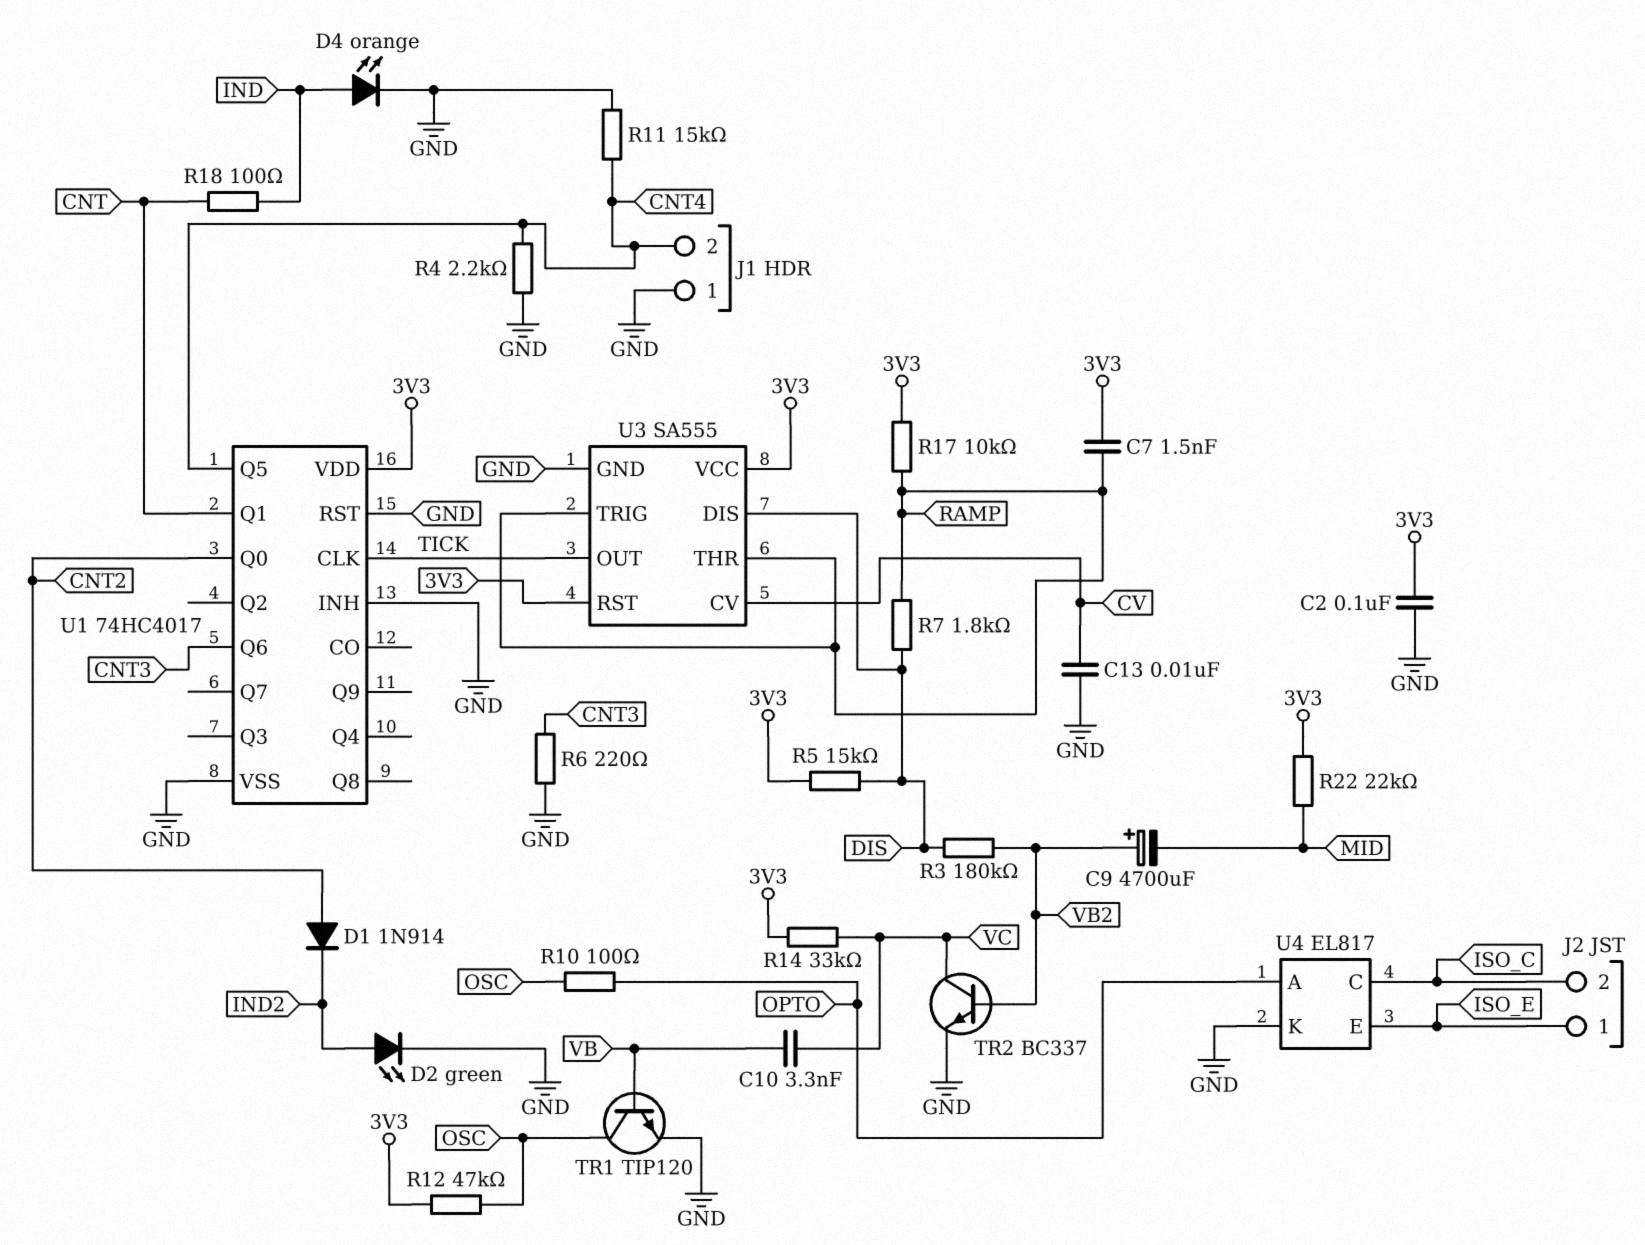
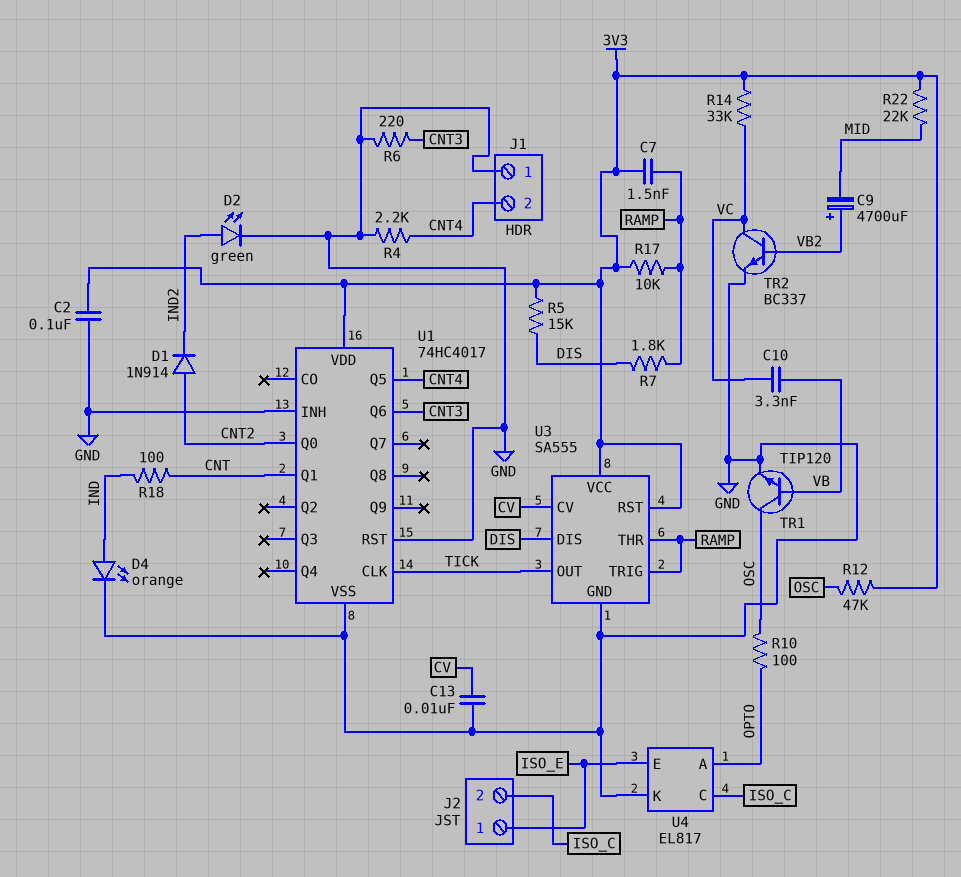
R3: 180k (DIS, VB2) -> none
R11: 15k (CNT4, GND) -> none

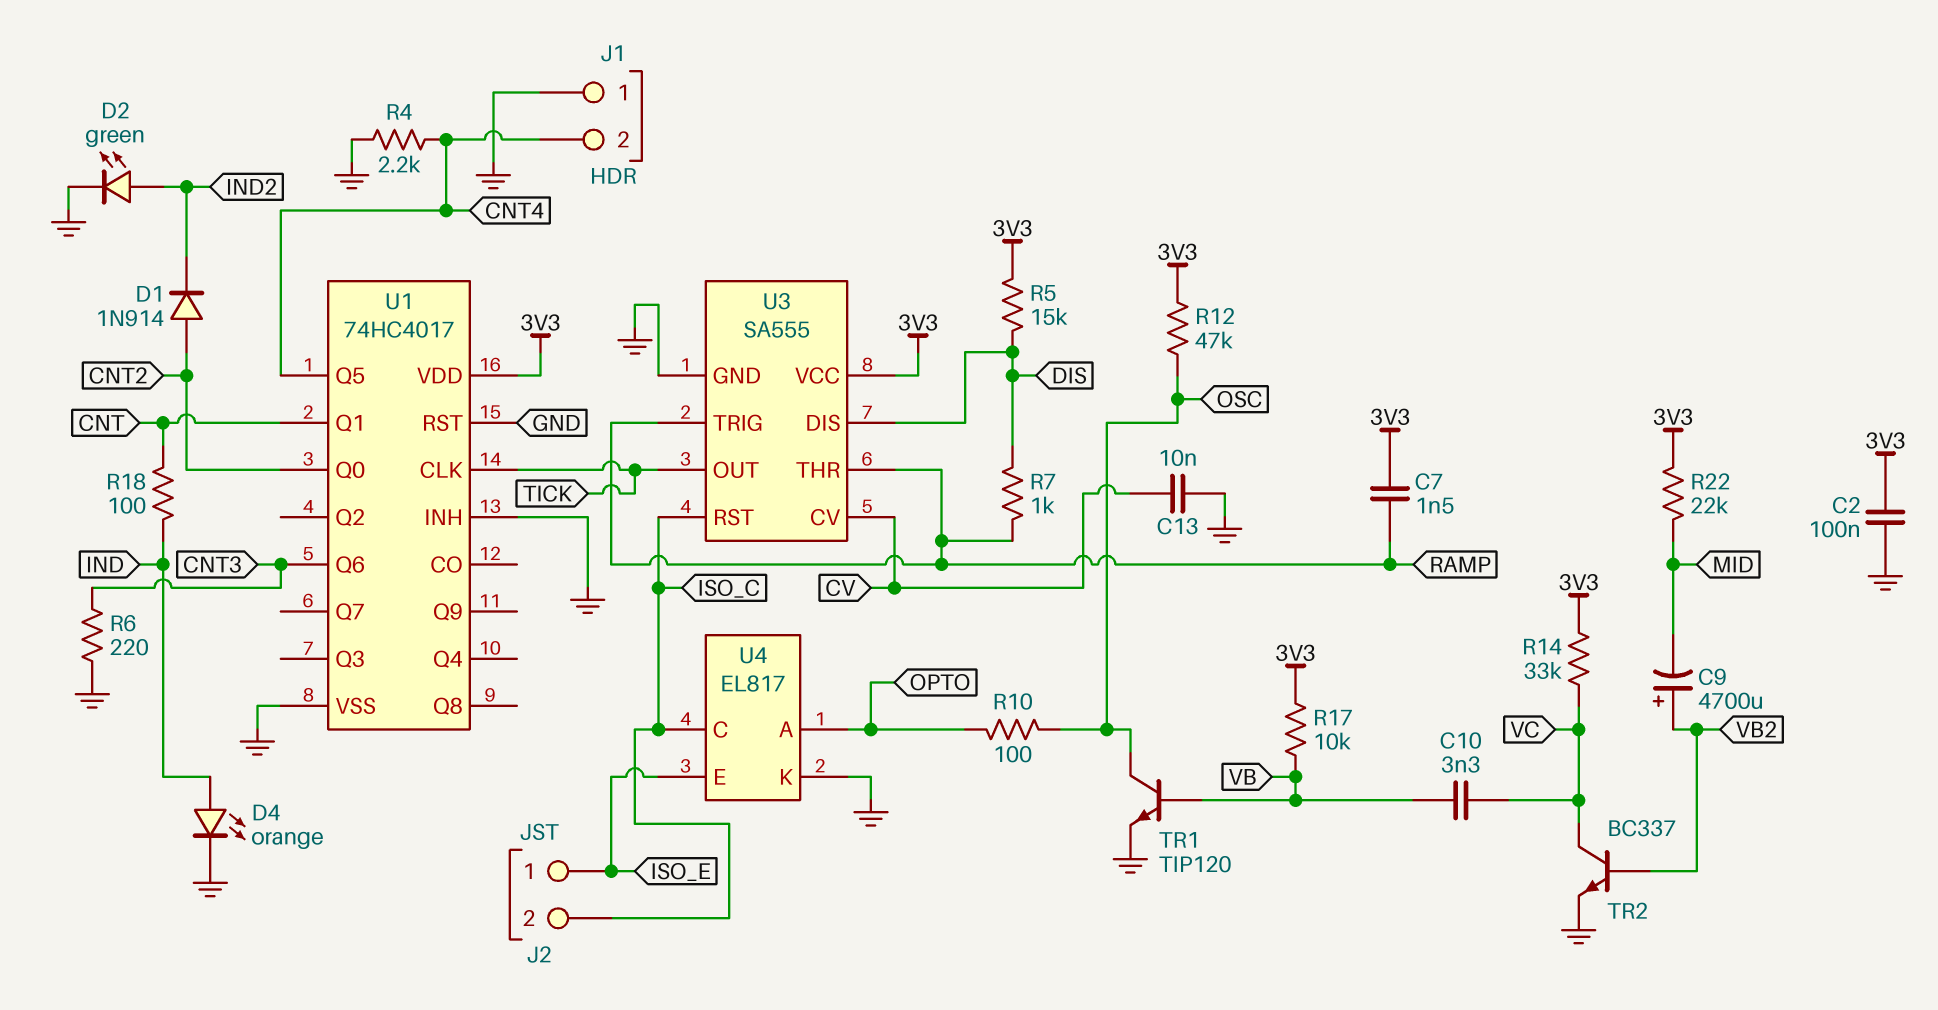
R7: 1.8k (DIS, RAMP) -> 1k (DIS, RAMP)
R17: 10k (3V3, RAMP) -> 10k (3V3, VB)
U3 pin RST: 3V3 -> ISO_C

